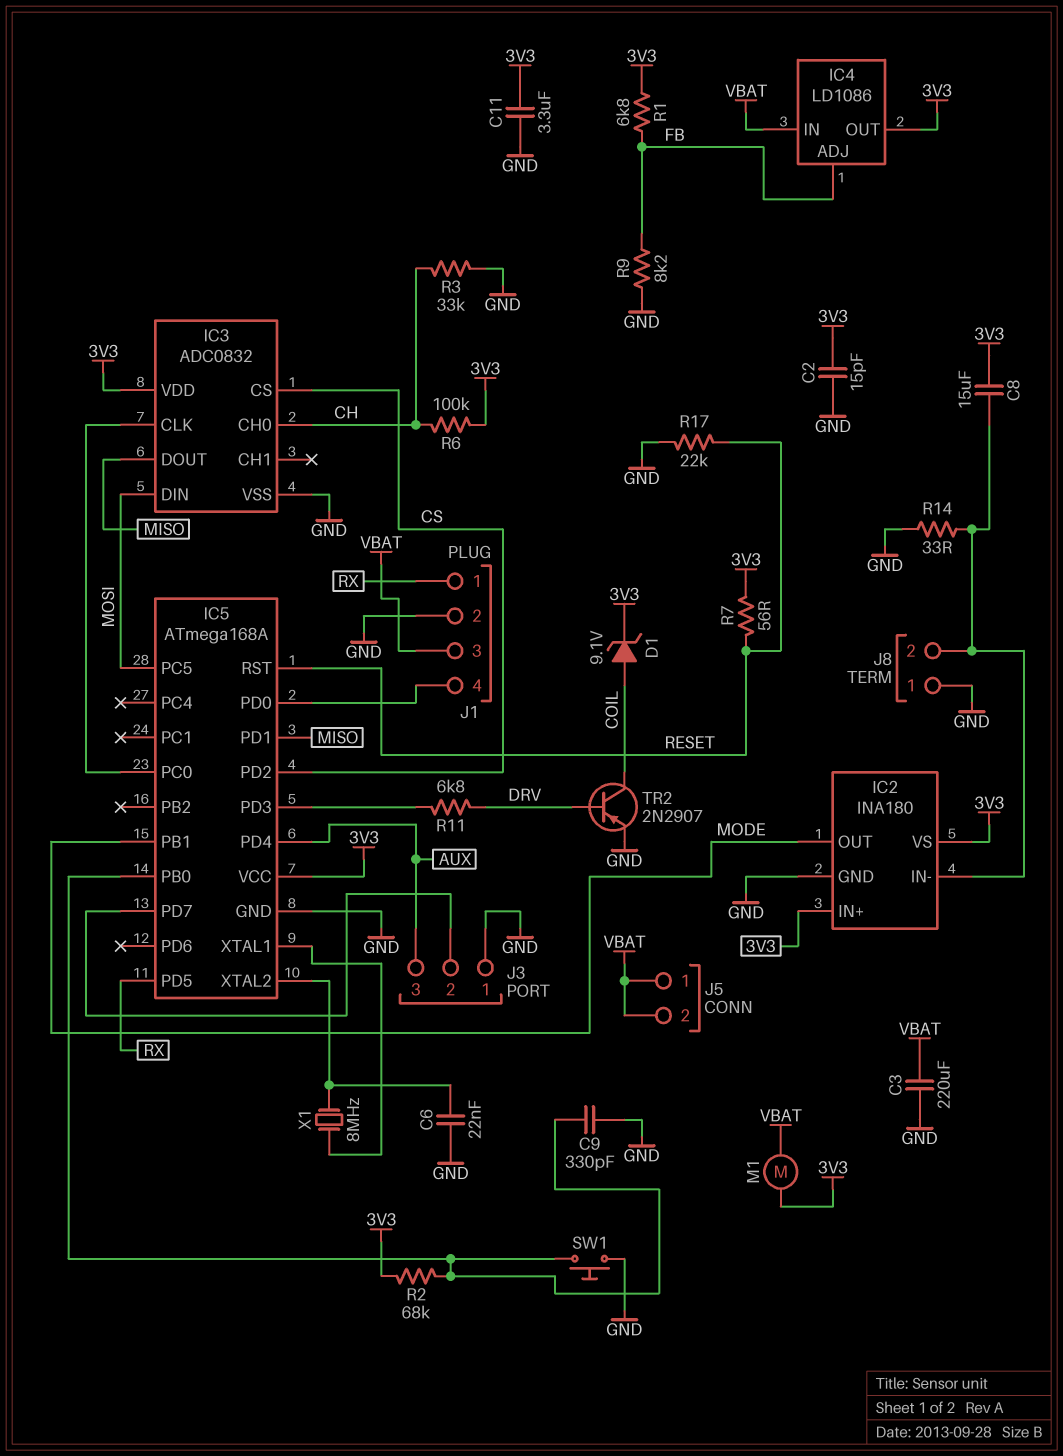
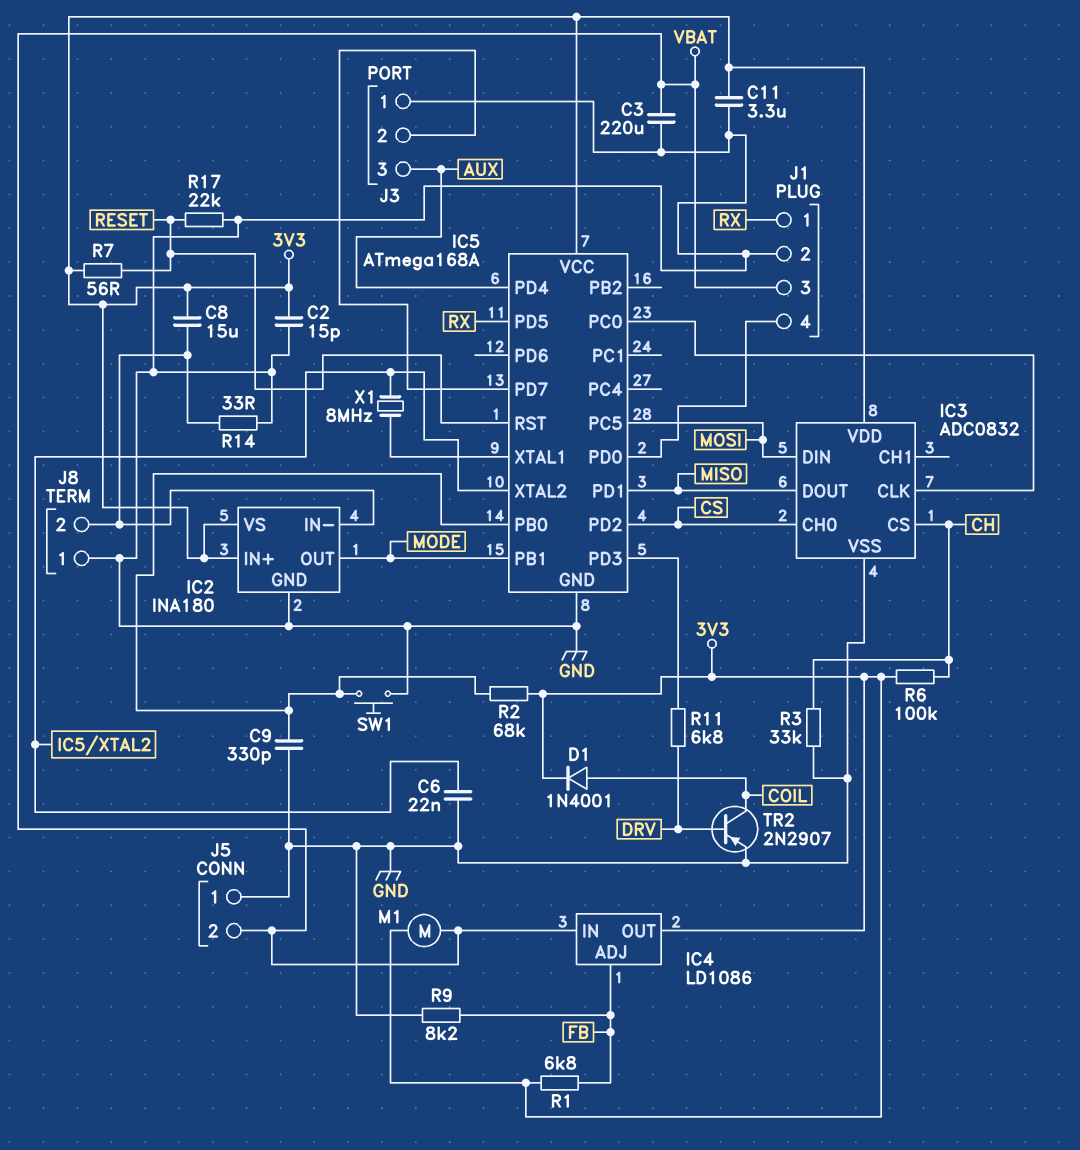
D1: zener 9.1V (A COIL, K 3V3) -> diode 1N4001 (A COIL, K 3V3)
IC3 pin CH0: CH -> CS
IC3 pin CS: CS -> CH
J5 pin 1: VBAT -> GND

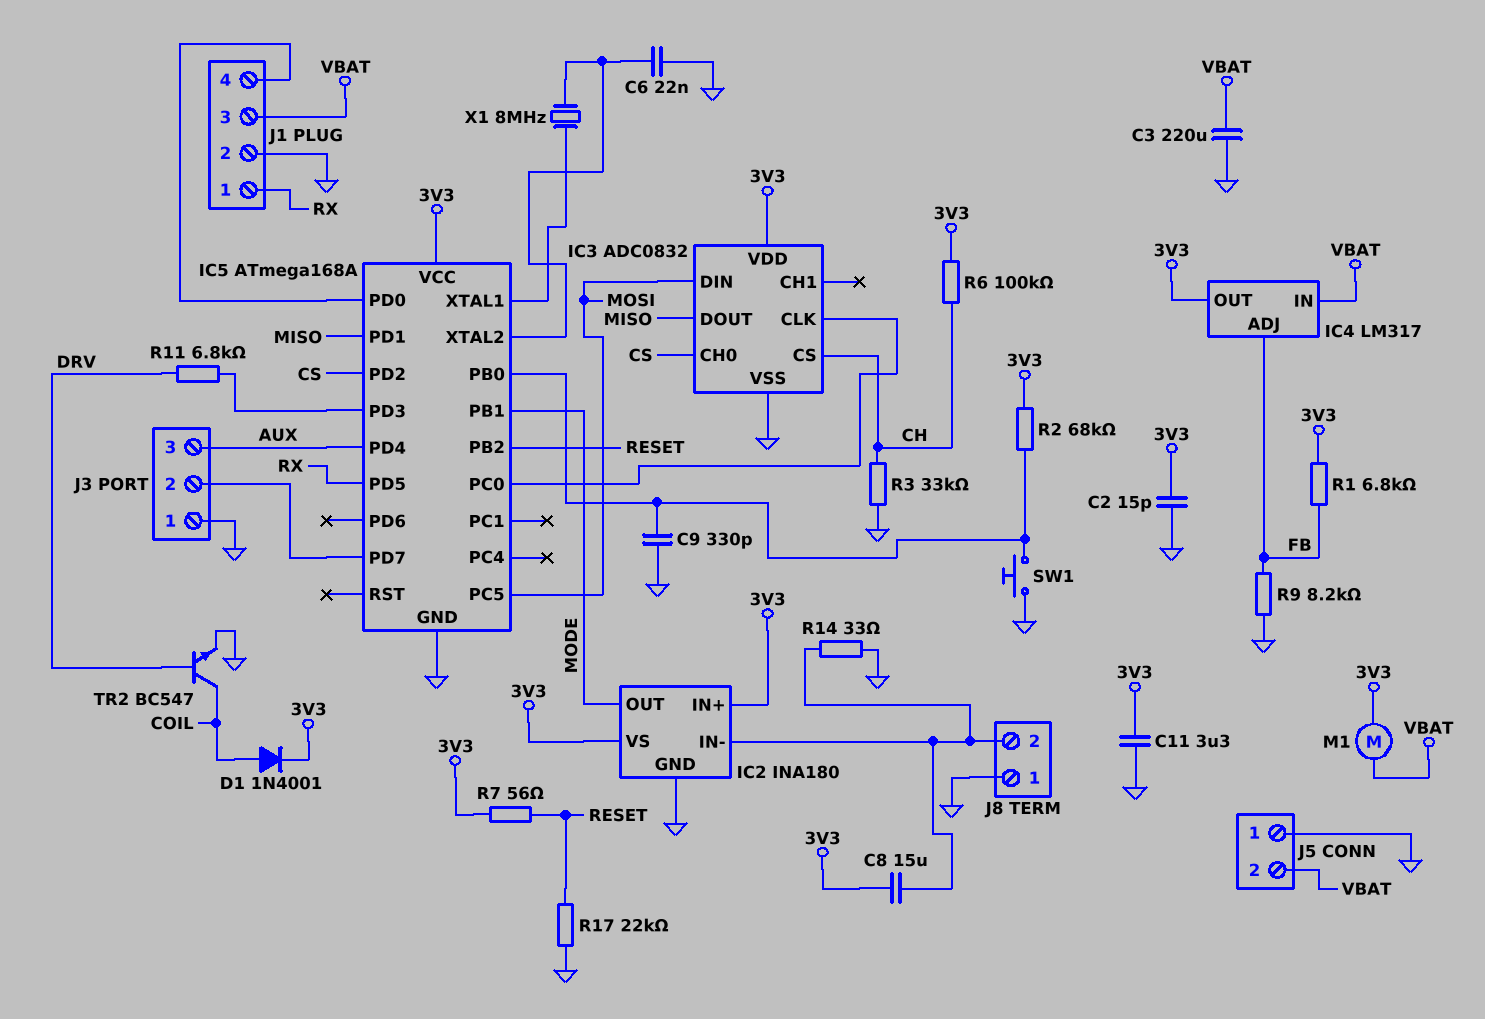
IC4: LD1086 -> LM317
IC5 pin PB2: none -> RESET
IC5 pin RST: RESET -> none
TR2: PNP 2N2907 (B DRV, C COIL, E GND) -> NPN BC547 (B DRV, C COIL, E GND)

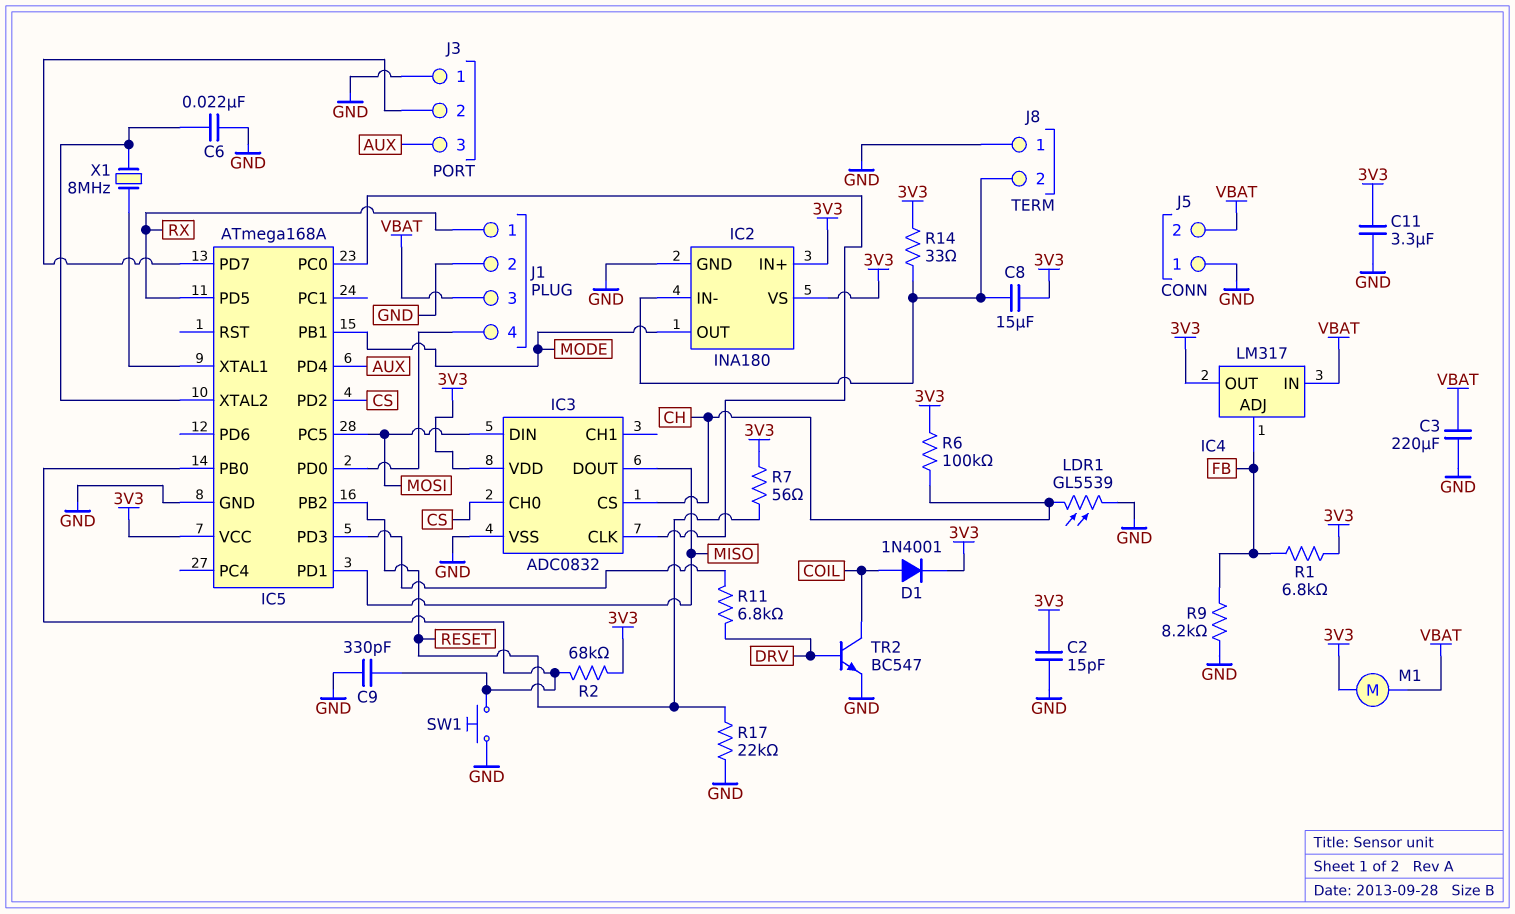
LDR1: none -> GL5539 (CH, GND)
R3: 33k (CH, GND) -> none
R14: 33 (GND, IC2/IN-) -> 33 (3V3, IC2/IN-)

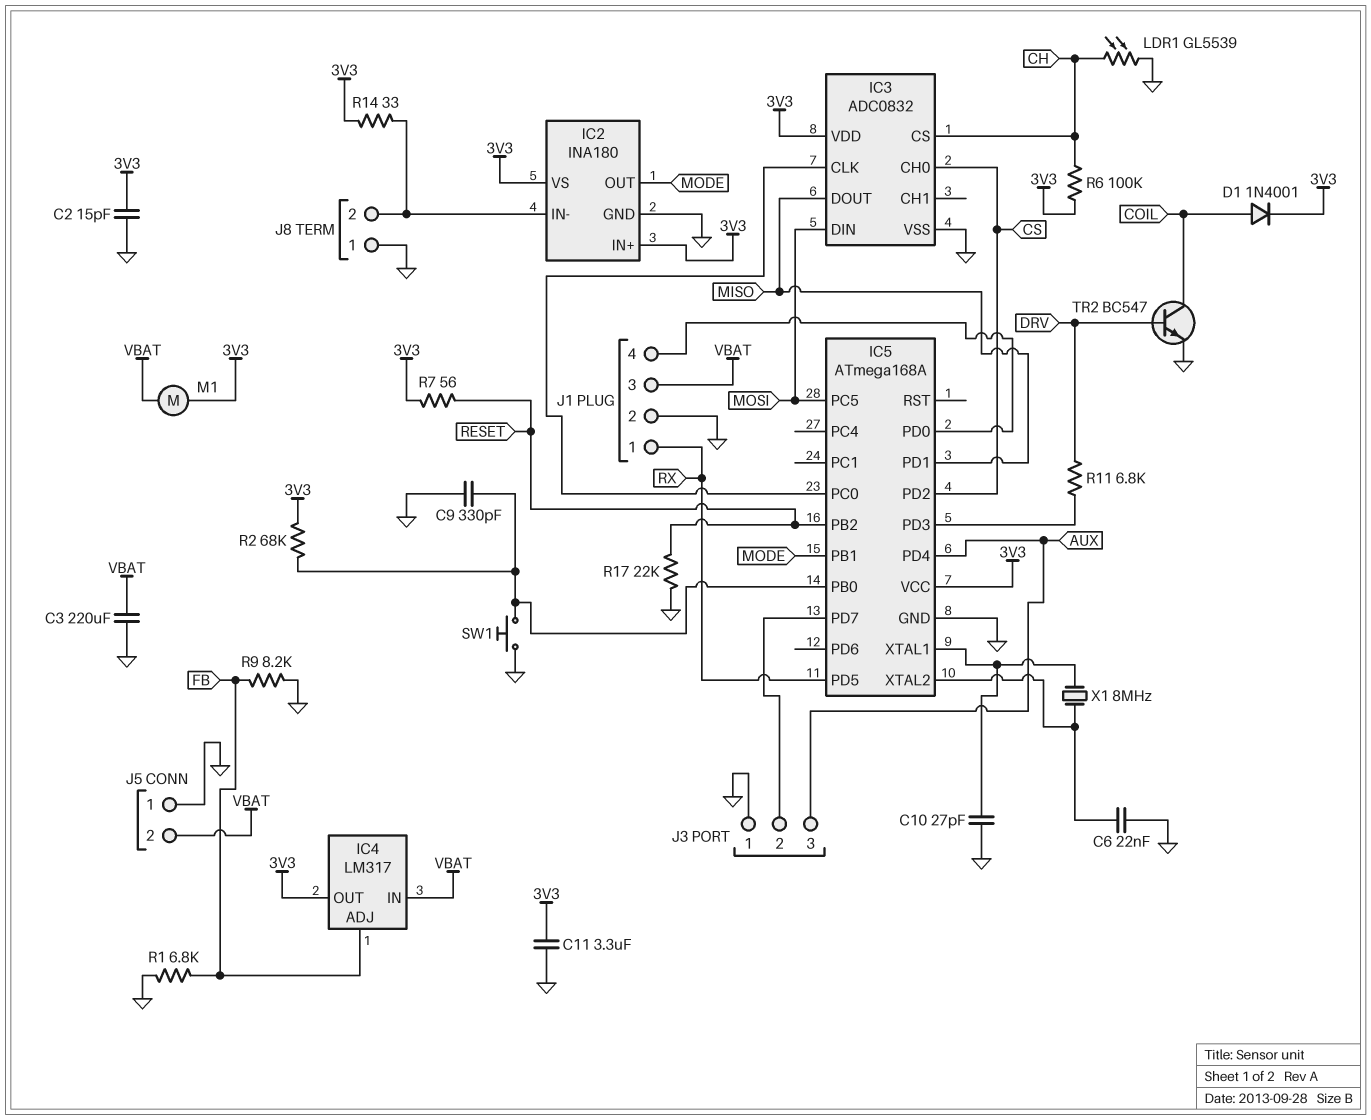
C8: 15uF (3V3, IC2/IN-) -> none
C10: none -> 27pF (GND, IC5/XTAL1)
R1: 6.8k (3V3, FB) -> 6.8k (FB, GND)

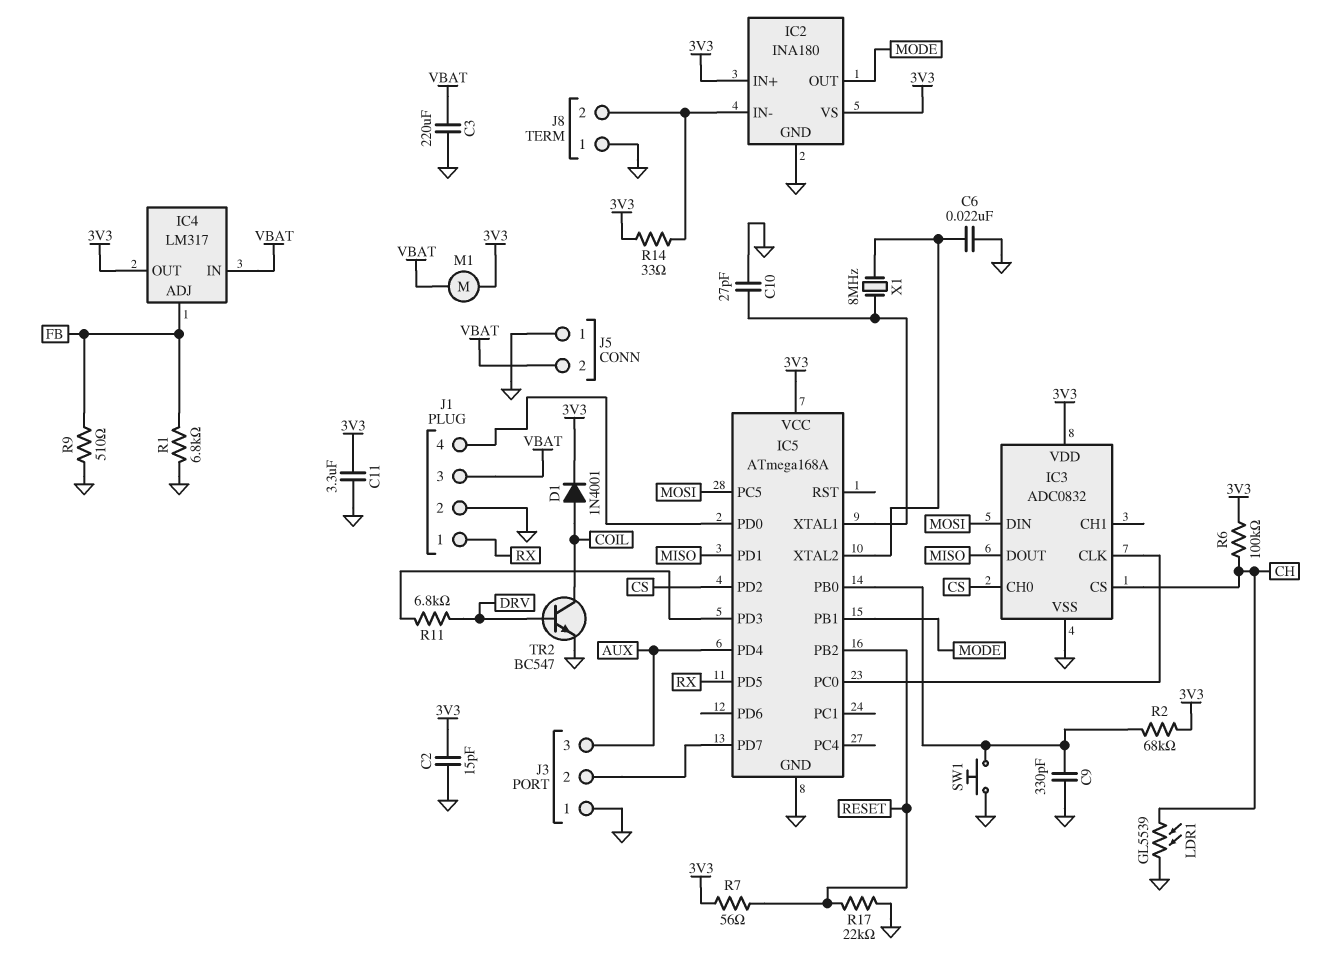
R9: 8.2k (FB, GND) -> 510 (FB, GND)

